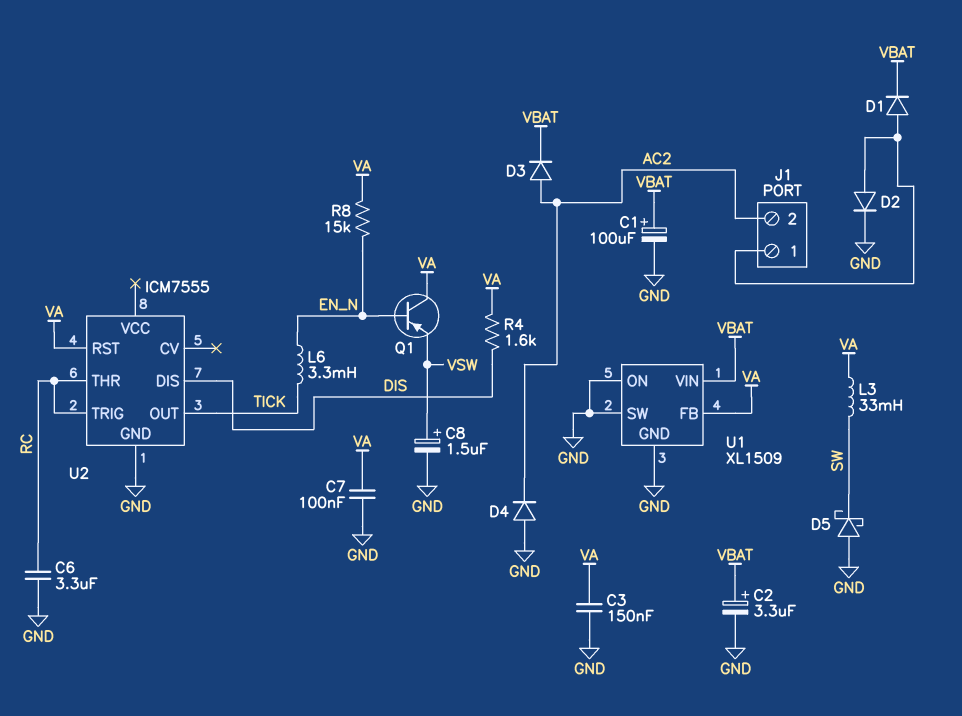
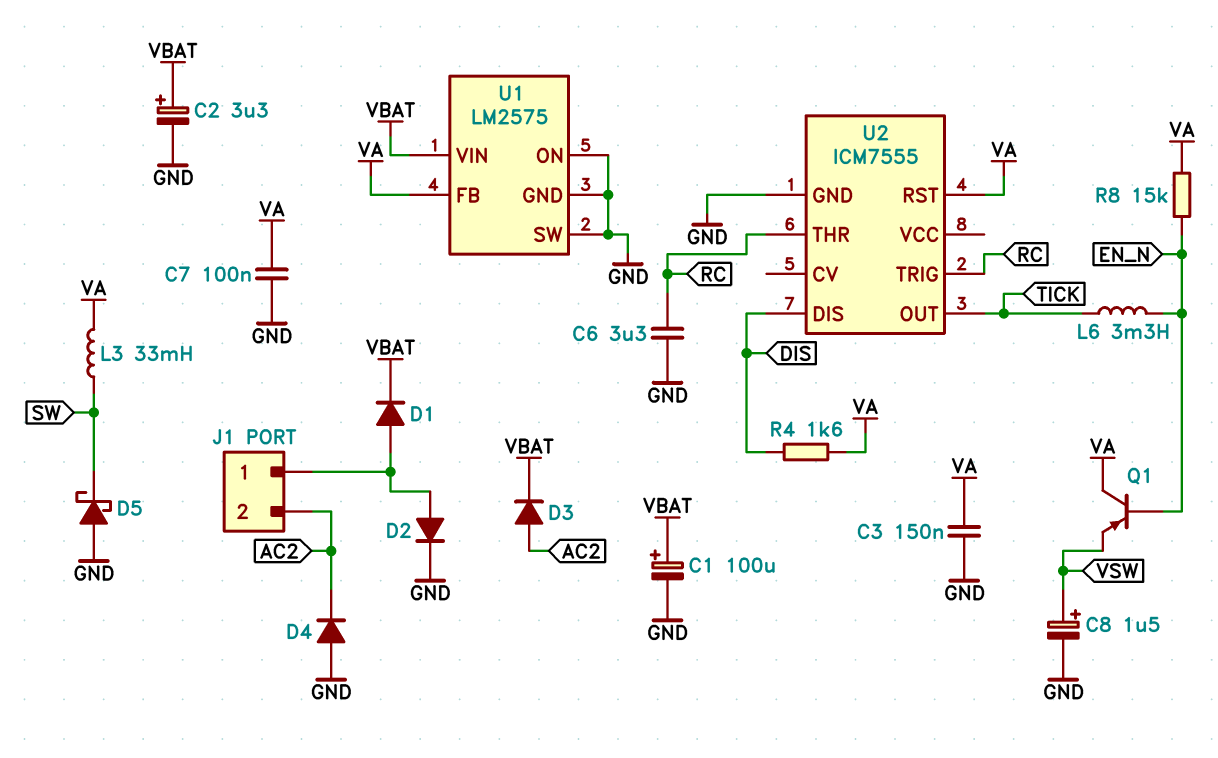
U1: XL1509 -> LM2575

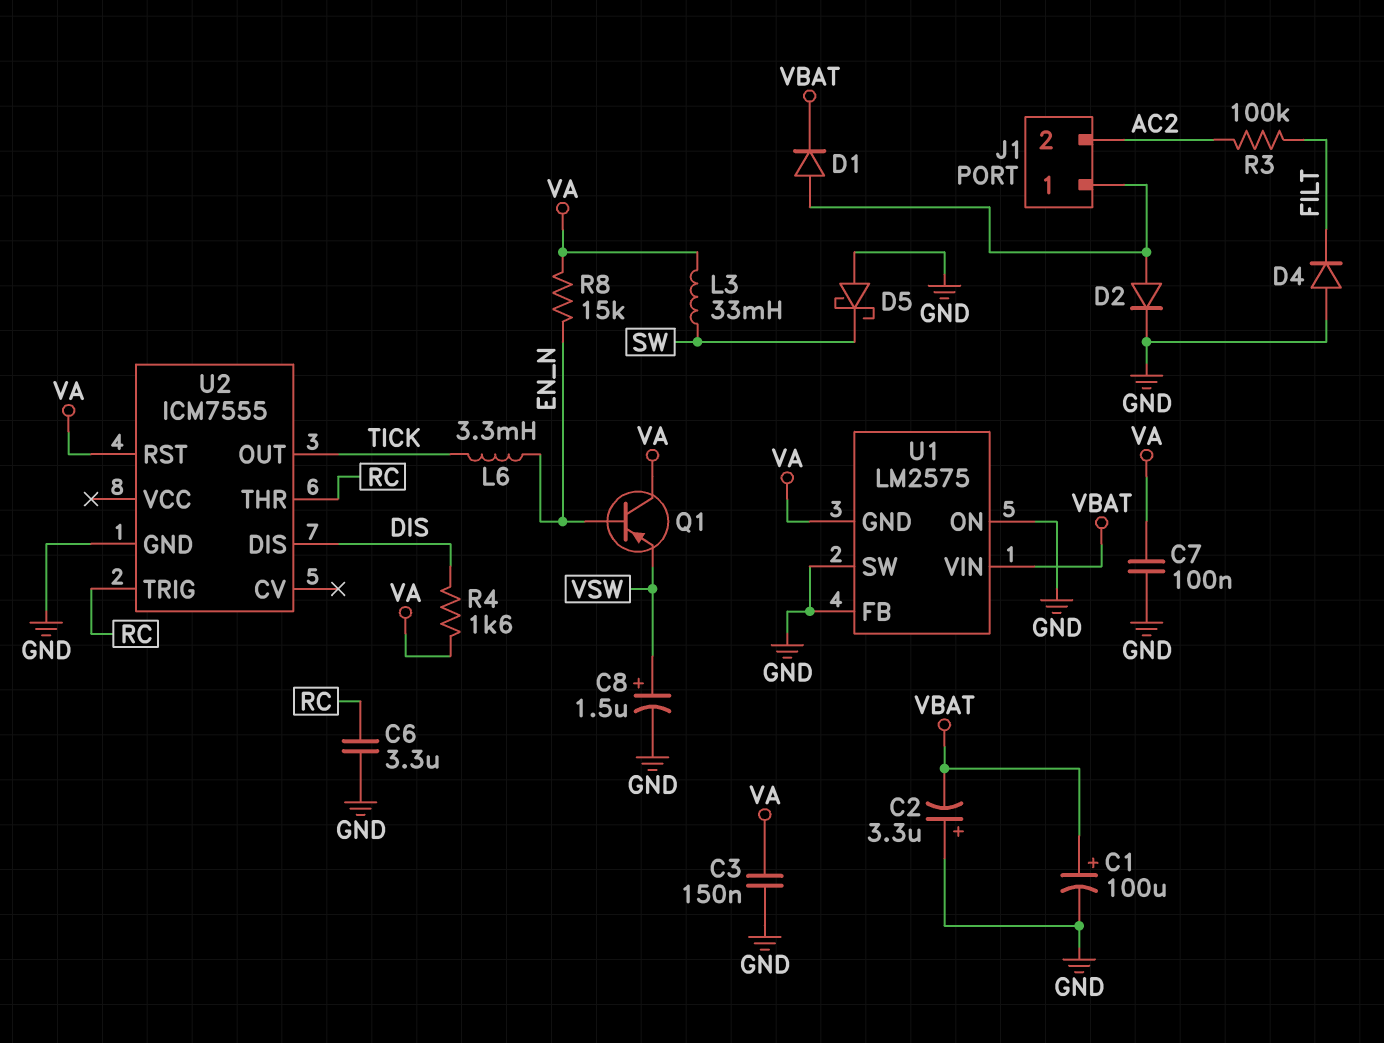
C2: 3.3uF (plus VBAT, minus GND) -> 3.3uF (plus GND, minus VBAT)
D3: diode (A AC2, K VBAT) -> none
D4: diode (A GND, K AC2) -> diode (A GND, K FILT)
R3: none -> 100k (AC2, FILT)
U1 pin FB: VA -> GND
U1 pin GND: GND -> VA

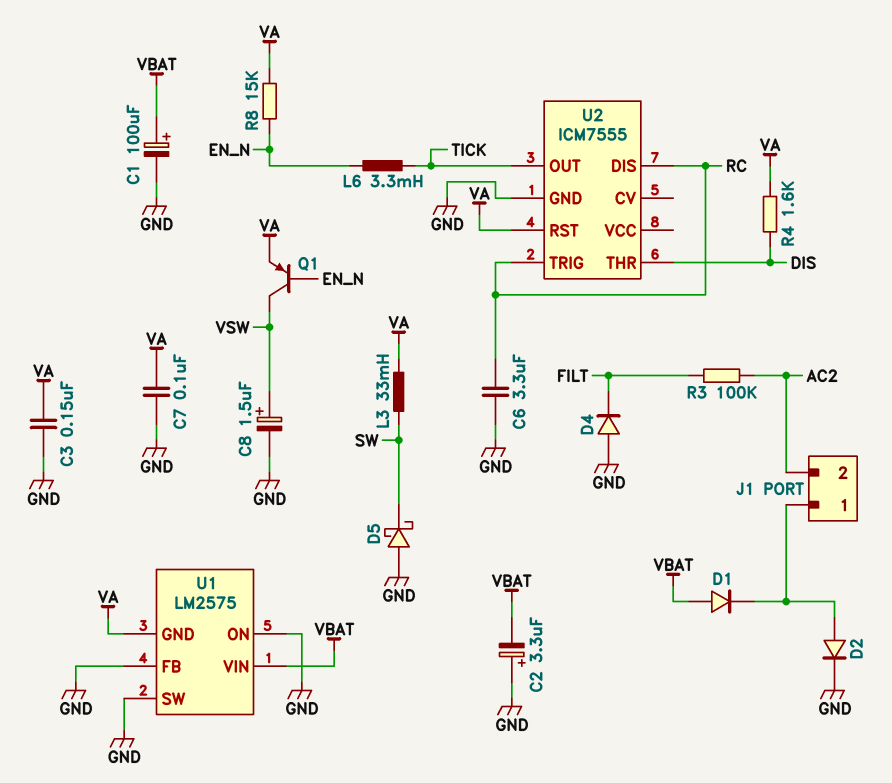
D1: diode (A J1/1, K VBAT) -> diode (A VBAT, K J1/1)
Q1: PNP (B EN_N, C VA, E VSW) -> PNP (B EN_N, C VSW, E VA)
U2 pin DIS: DIS -> RC
U2 pin THR: RC -> DIS

